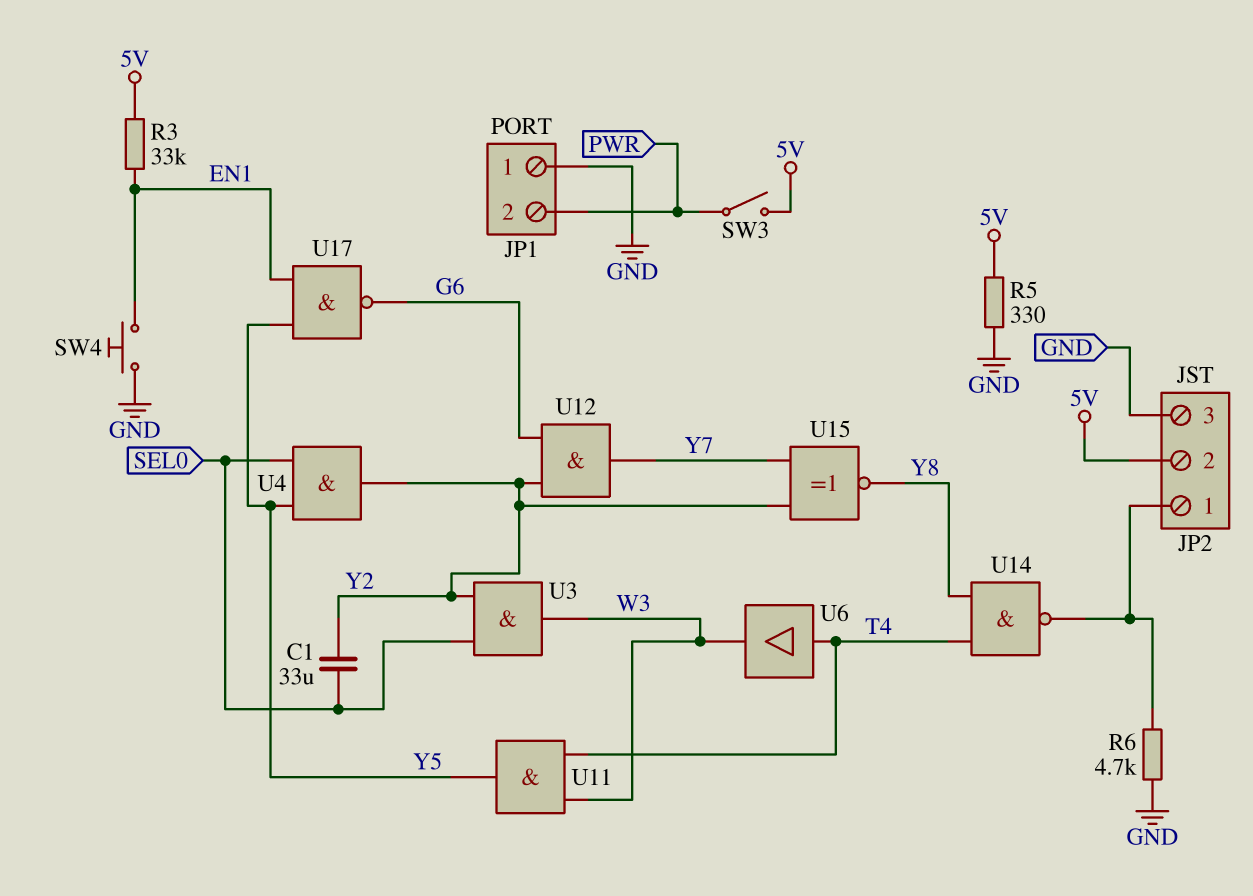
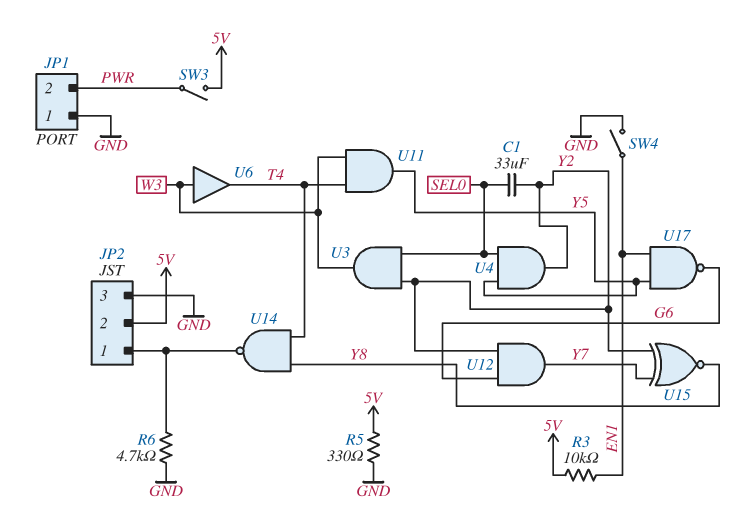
R3: 33k (5V, EN1) -> 10k (5V, EN1)
SW4: button (EN1, GND) -> switch (EN1, GND)
U6: buffer (in T4, out W3) -> buffer (in W3, out T4)

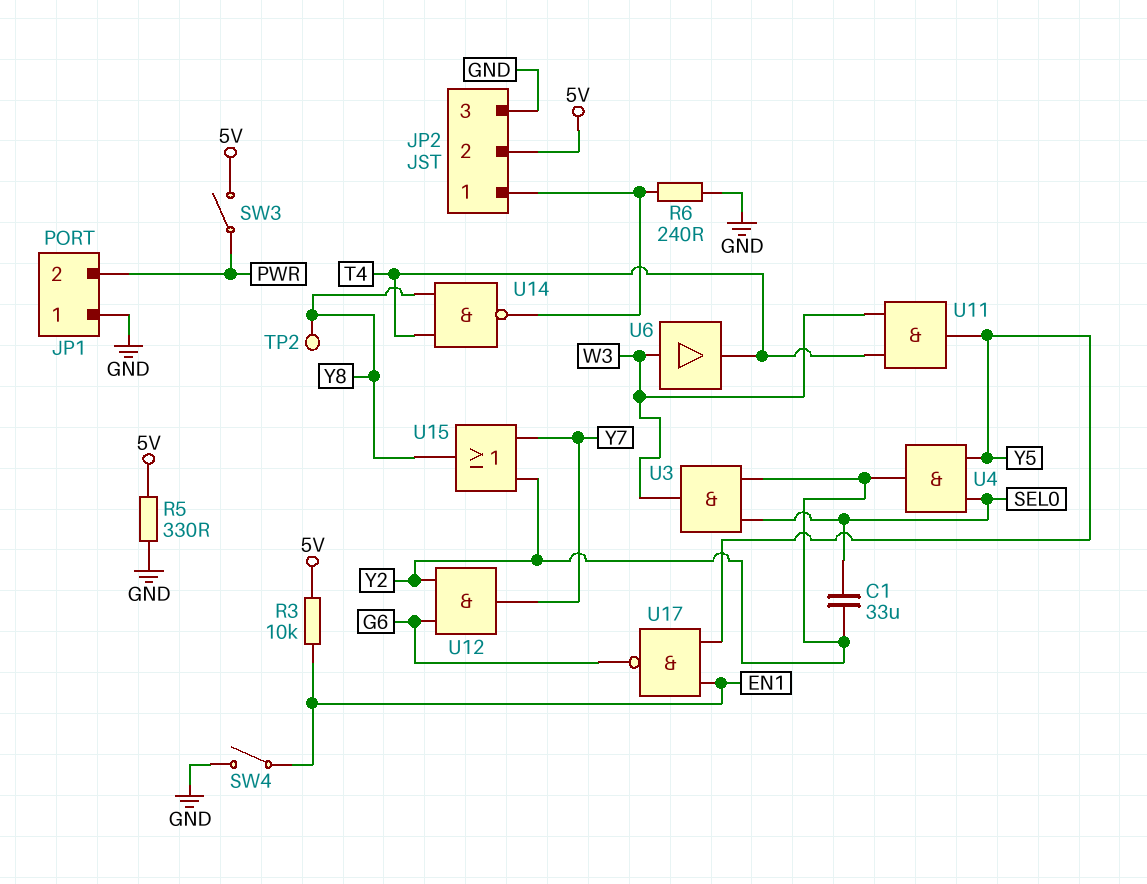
R6: 4.7k (GND, JP2/1) -> 240 (GND, JP2/1)
TP2: none -> test point (Y8)
U15: XNOR (in Y2, in Y7, out Y8) -> OR (in Y2, in Y7, out Y8)

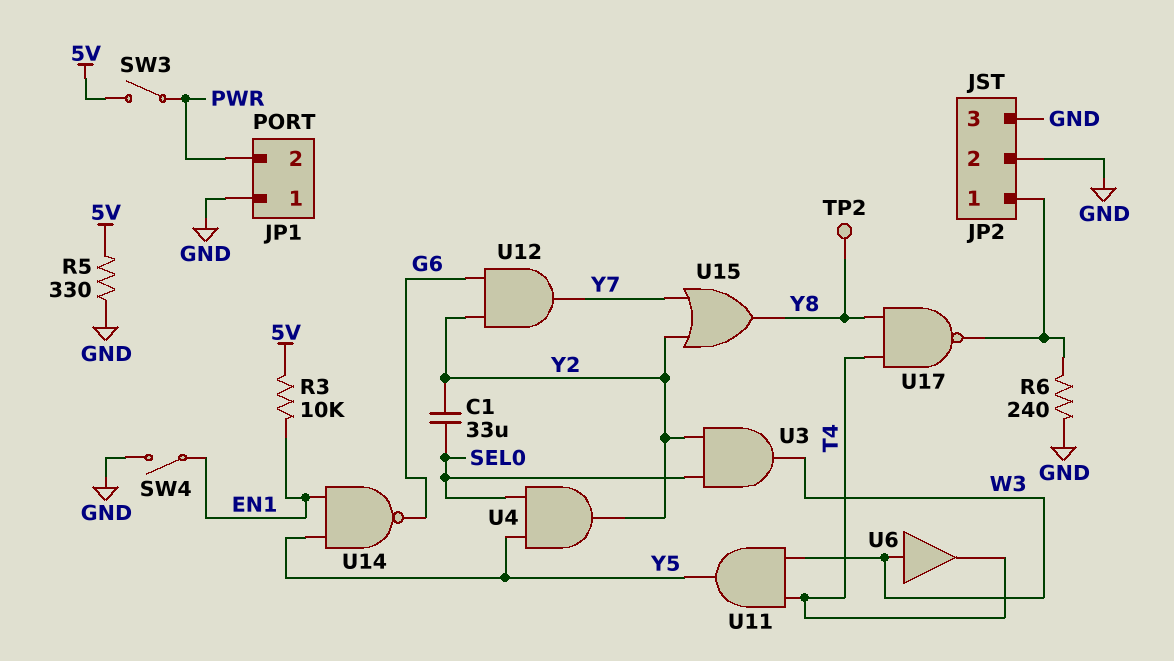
JP2 pin 2: 5V -> GND
U14: NAND (in T4, in Y8, out JP2/1) -> NAND (in EN1, in Y5, out G6)
U17: NAND (in EN1, in Y5, out G6) -> NAND (in T4, in Y8, out JP2/1)

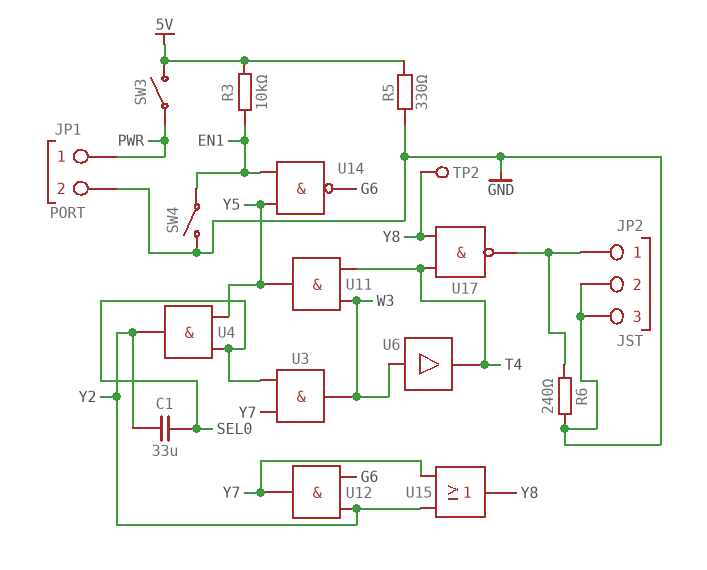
JP1 pin 1: GND -> PWR
JP1 pin 2: PWR -> GND
U3: AND (in SEL0, in Y2, out W3) -> AND (in SEL0, in Y7, out W3)

